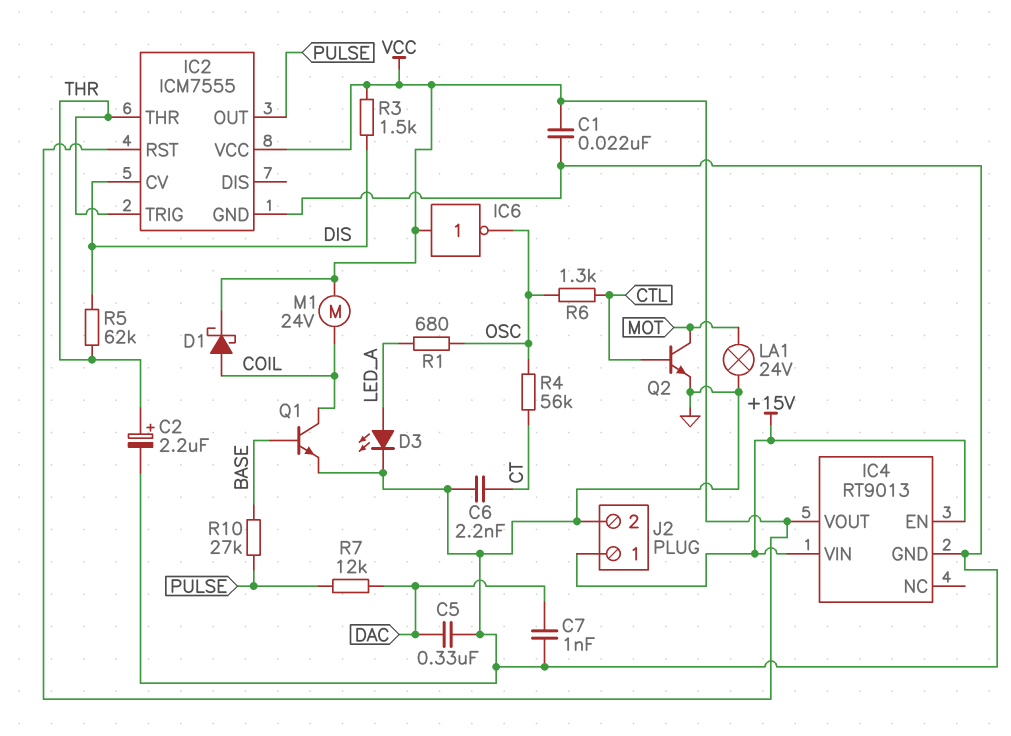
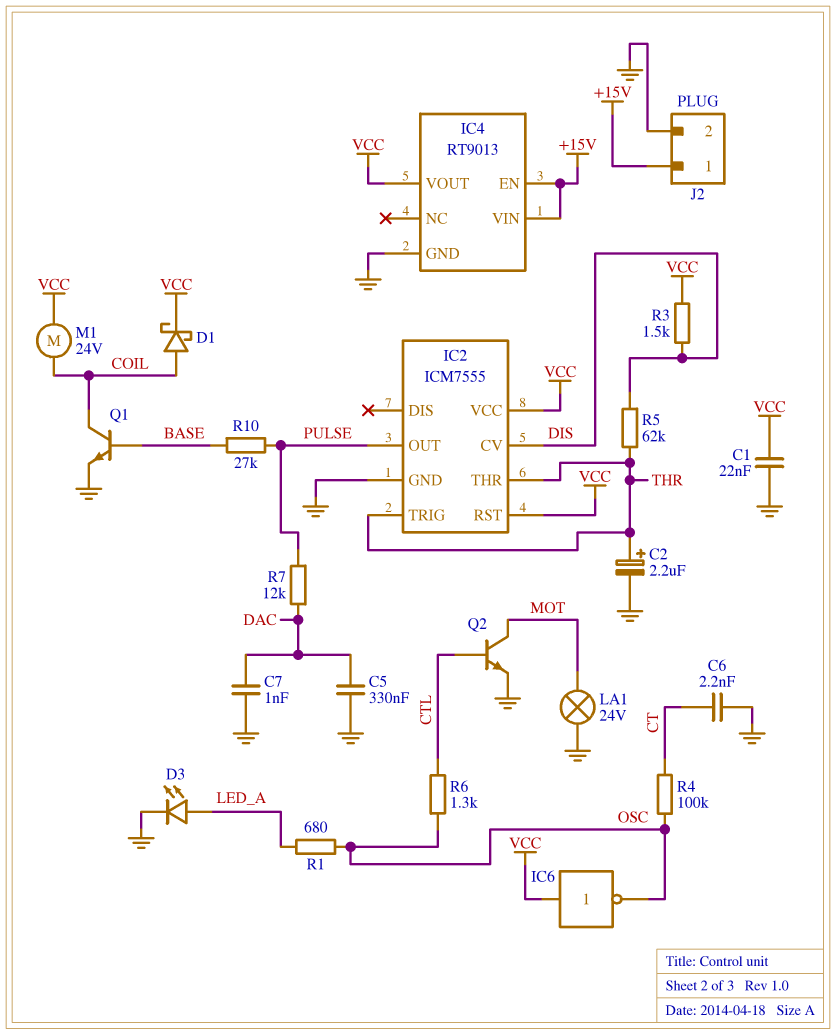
R4: 56k (CT, OSC) -> 100k (CT, OSC)

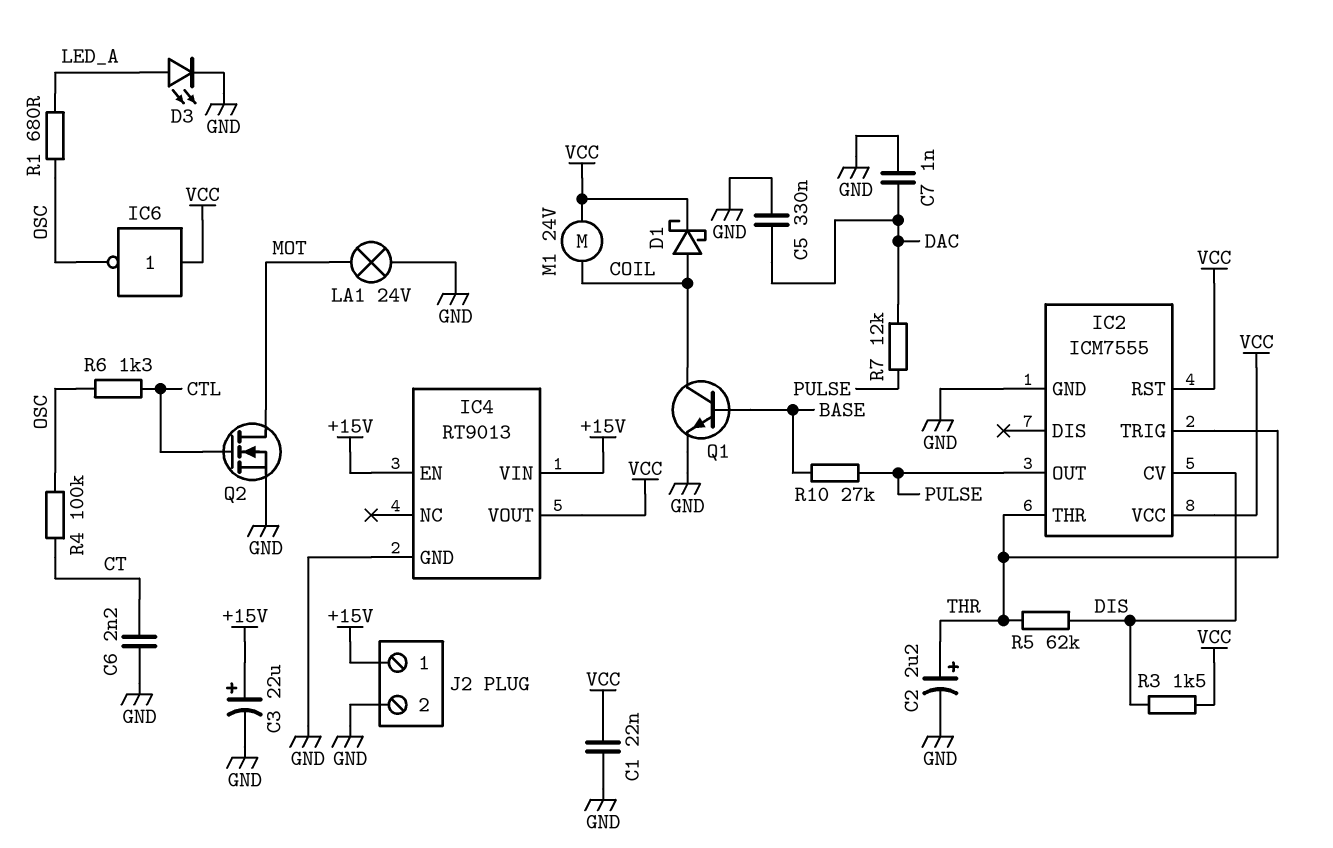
C3: none -> 22uF (plus +15V, minus GND)
Q2: NPN (B CTL, C MOT, E GND) -> NMOS (G CTL, D MOT, S GND)

